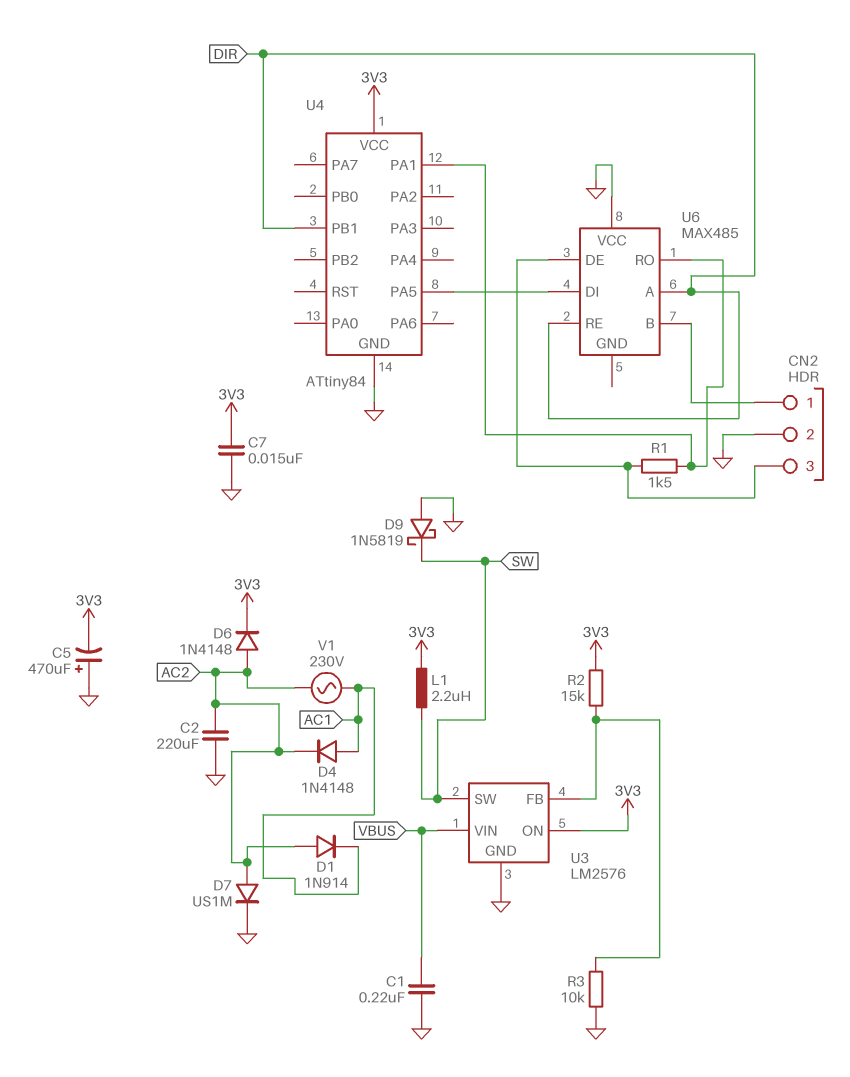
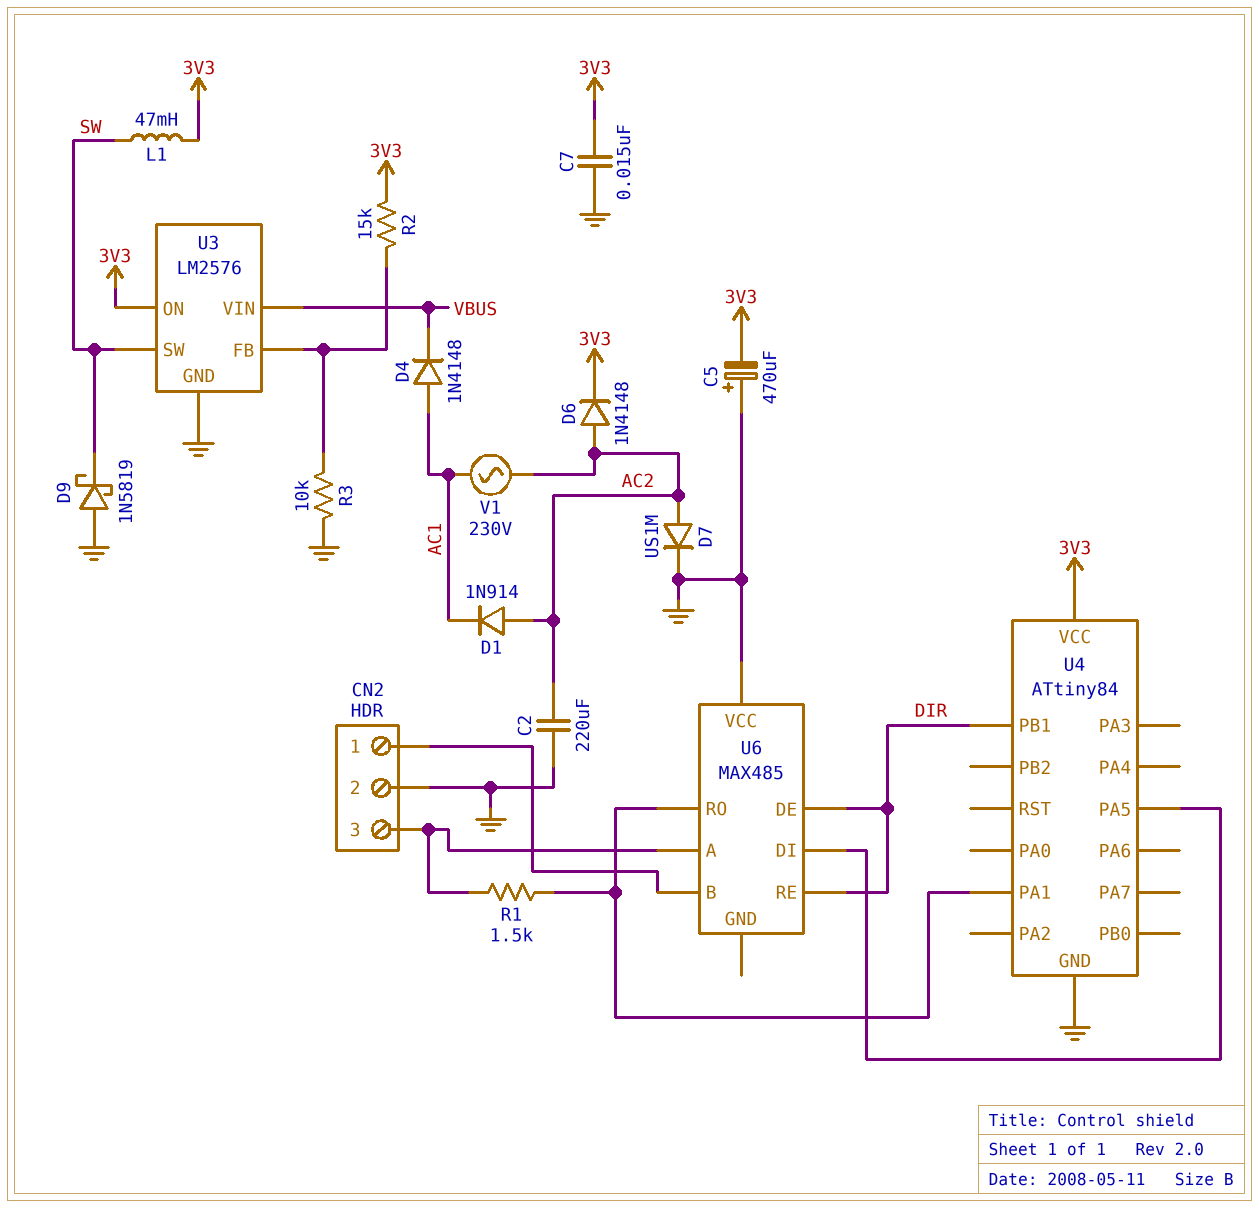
C1: 220nF (GND, VBUS) -> none
D4: diode 1N4148 (A AC1, K AC2) -> diode 1N4148 (A AC1, K VBUS)
L1: 2.2uH (3V3, SW) -> 47mH (3V3, SW)
U6 pin A: DIR -> CN2/3
U6 pin DE: CN2/3 -> DIR

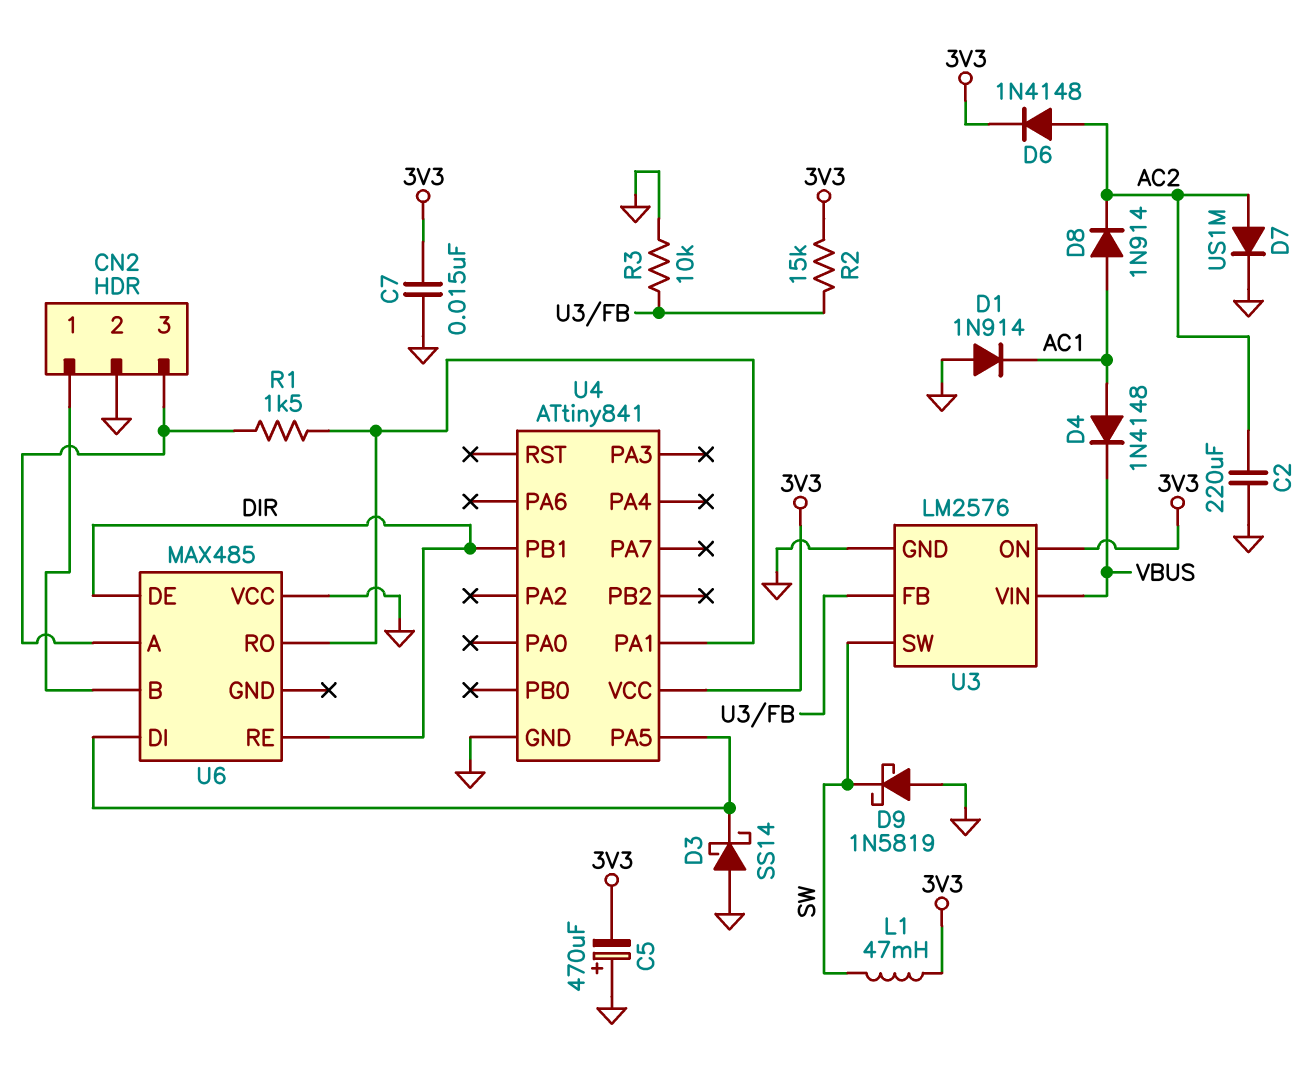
D1: diode 1N914 (A AC2, K AC1) -> diode 1N914 (A GND, K AC1)
D3: none -> schottky SS14 (A GND, K U4/PA5)
D8: none -> diode 1N914 (A AC1, K AC2)
U4: ATtiny84 -> ATtiny841
V1: AC 230V (AC1, AC2) -> none

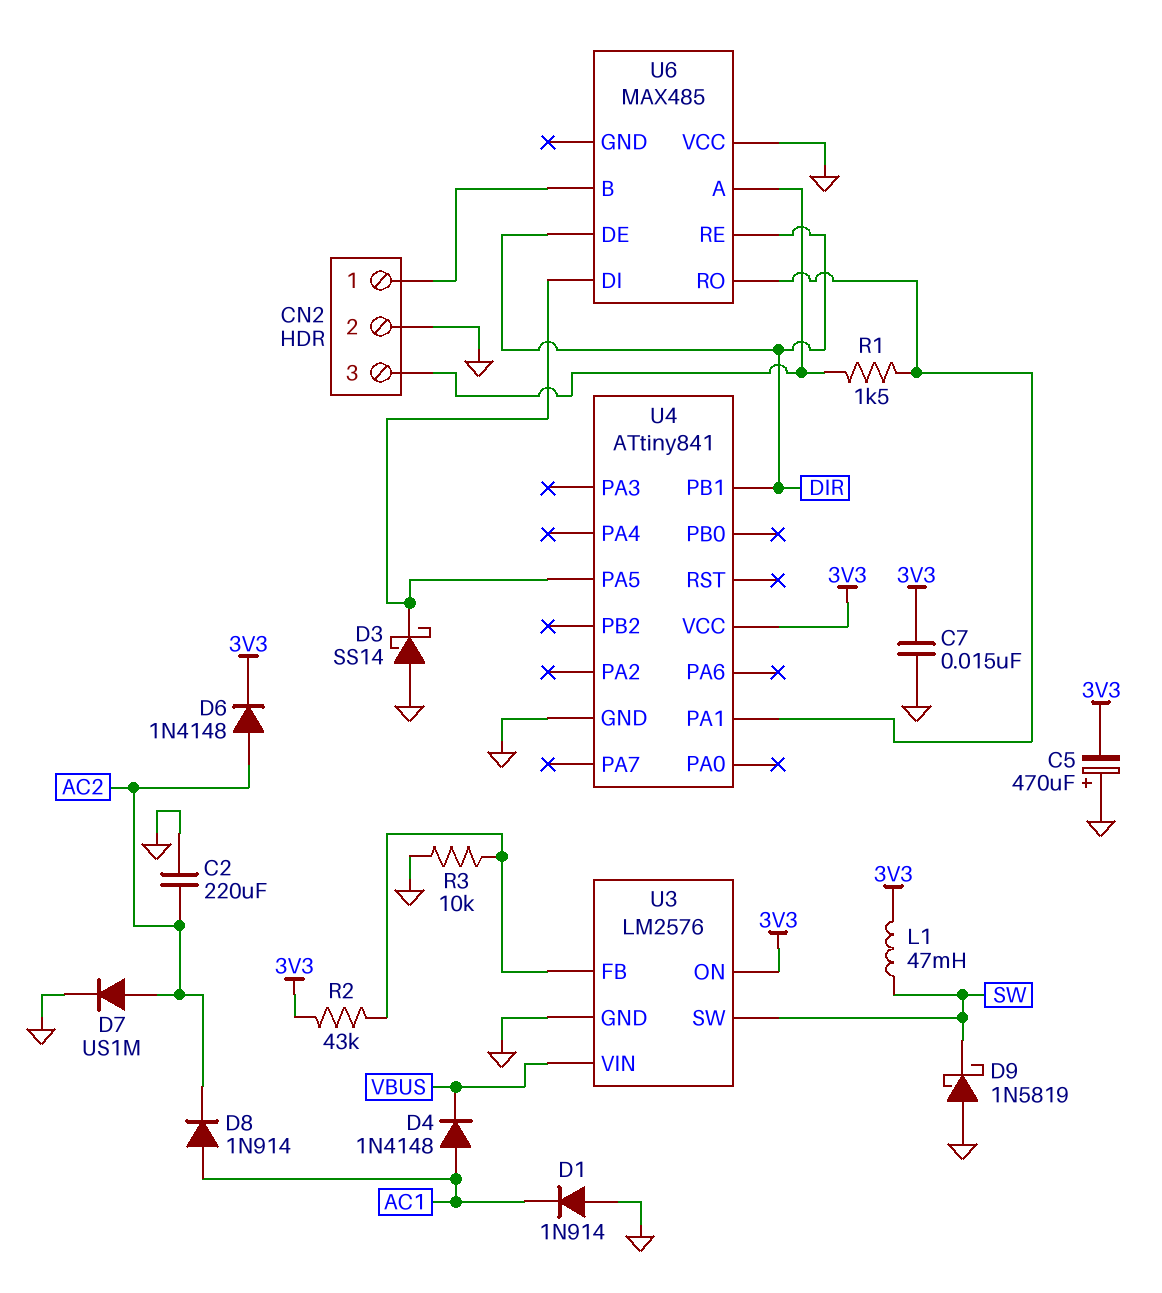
R2: 15k (3V3, U3/FB) -> 43k (3V3, U3/FB)

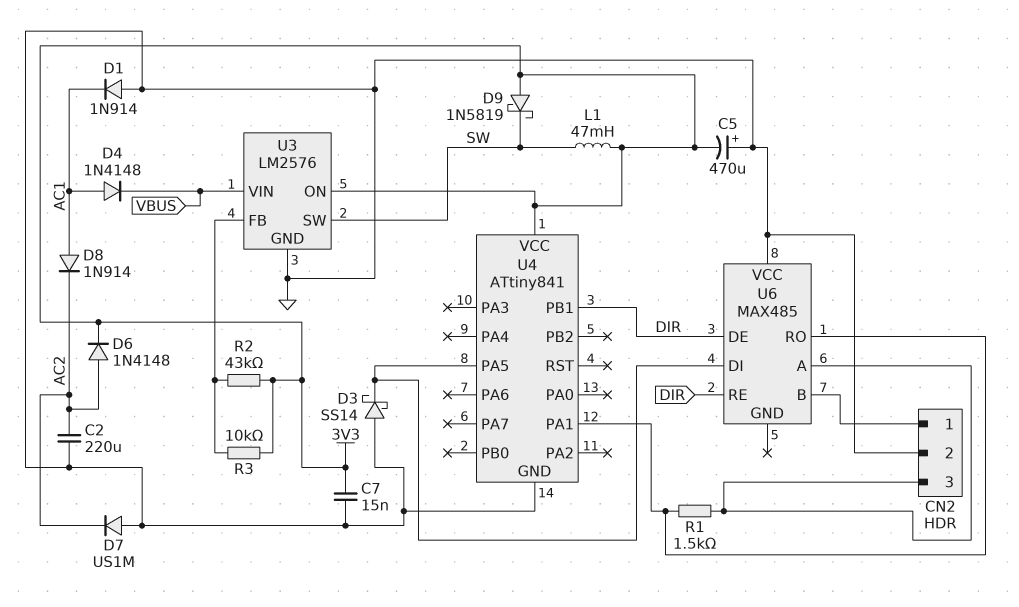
D7: diode US1M (A AC2, K GND) -> diode US1M (A GND, K AC2)
D9: schottky 1N5819 (A GND, K SW) -> schottky 1N5819 (A 3V3, K SW)
R3: 10k (GND, U3/FB) -> 10k (3V3, U3/FB)

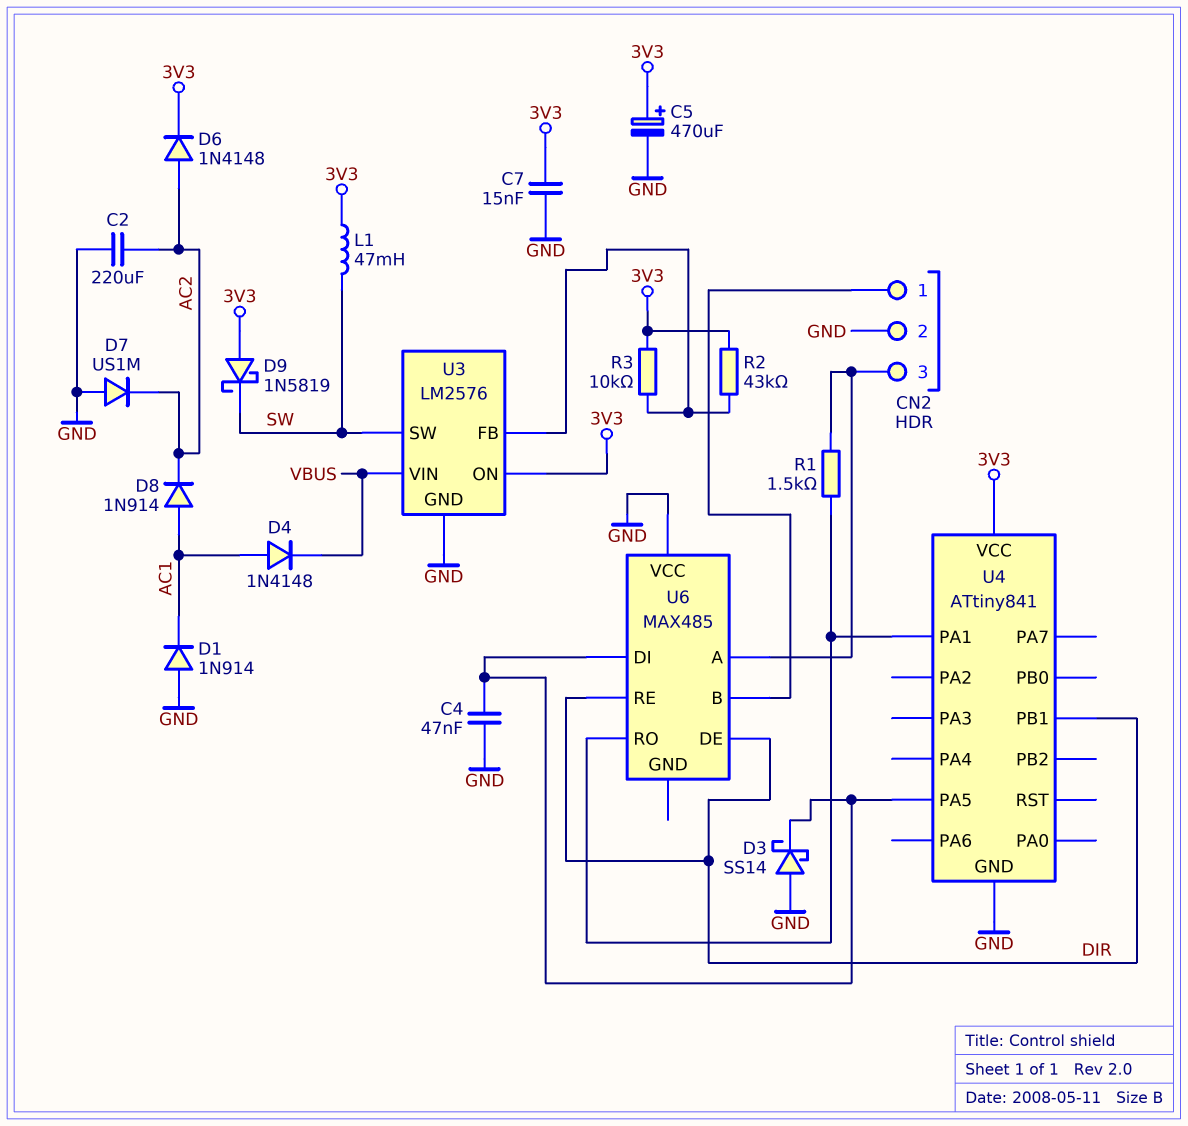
C4: none -> 47nF (GND, U4/PA5)
C5: 470uF (plus GND, minus 3V3) -> 470uF (plus 3V3, minus GND)

